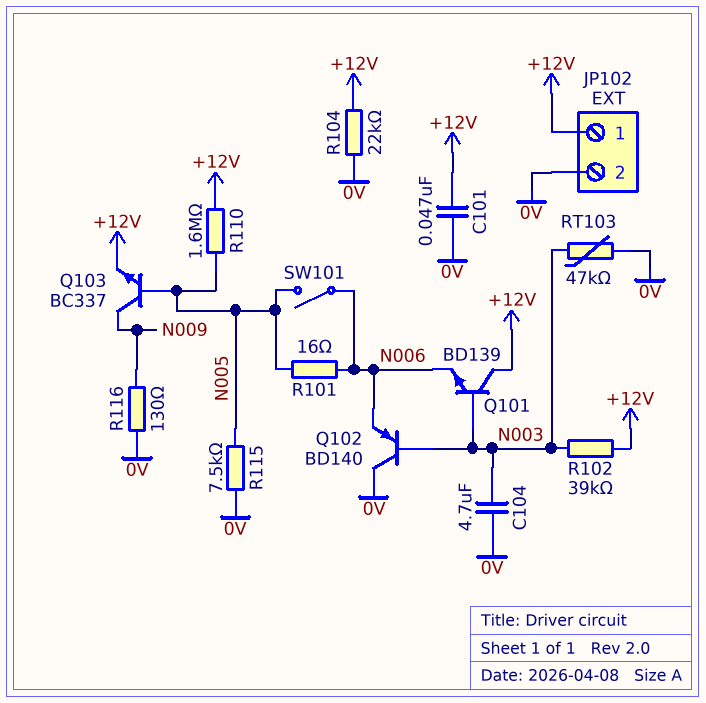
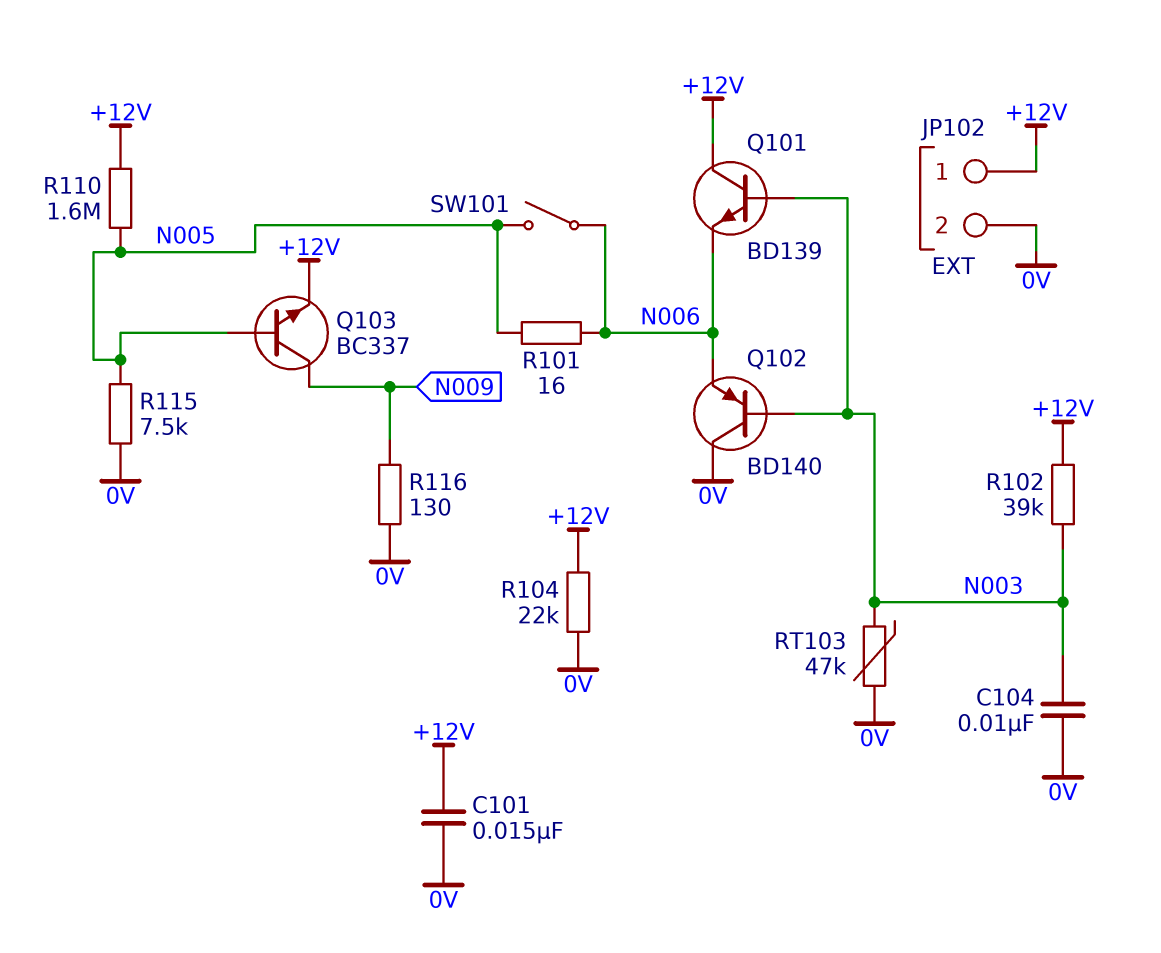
C101: 47nF (+12V, 0V) -> 15nF (+12V, 0V)
C104: 4.7uF (0V, N003) -> 10nF (0V, N003)

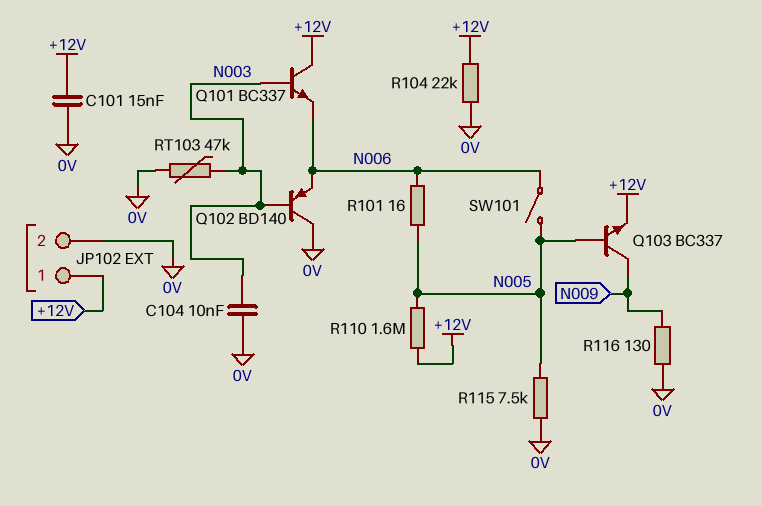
Q101: NPN BD139 (B N003, C +12V, E N006) -> NPN BC337 (B N003, C +12V, E N006)
R102: 39k (+12V, N003) -> none

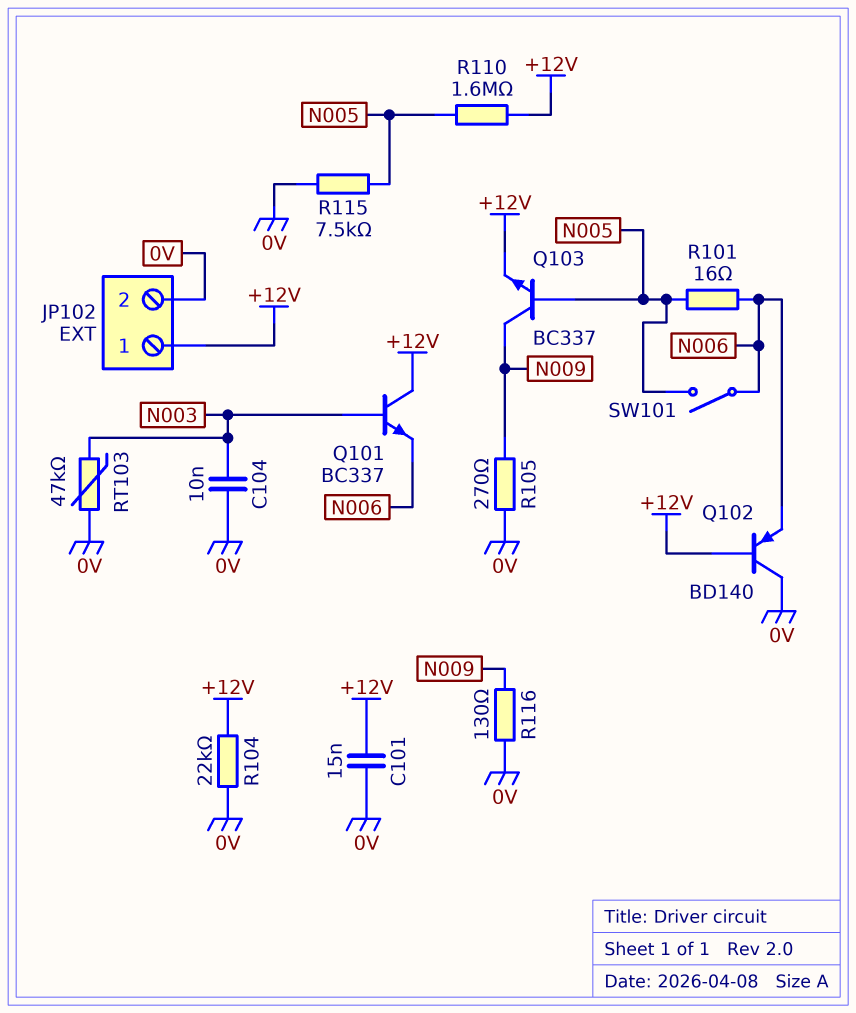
Q102: PNP BD140 (B N003, C 0V, E N006) -> PNP BD140 (B +12V, C 0V, E N006)
R105: none -> 270 (0V, N009)

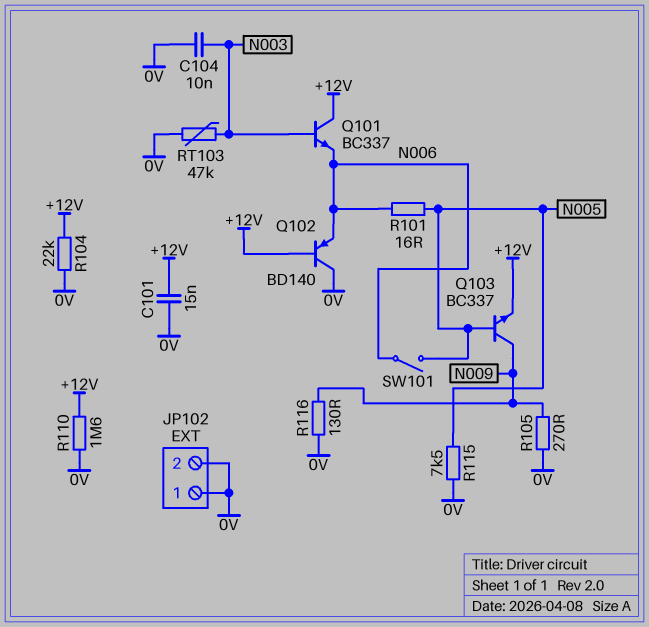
JP102 pin 1: +12V -> 0V
R110: 1.6M (+12V, N005) -> 1.6M (+12V, 0V)

